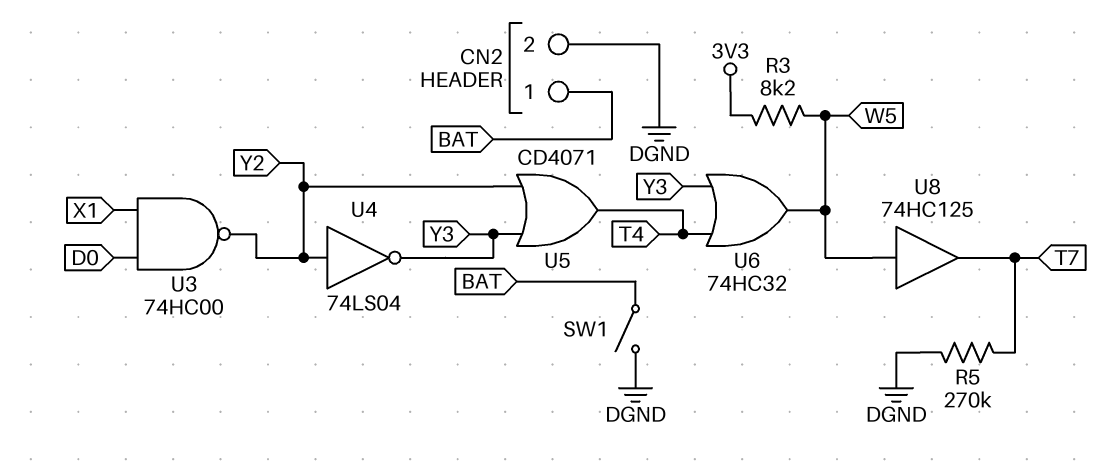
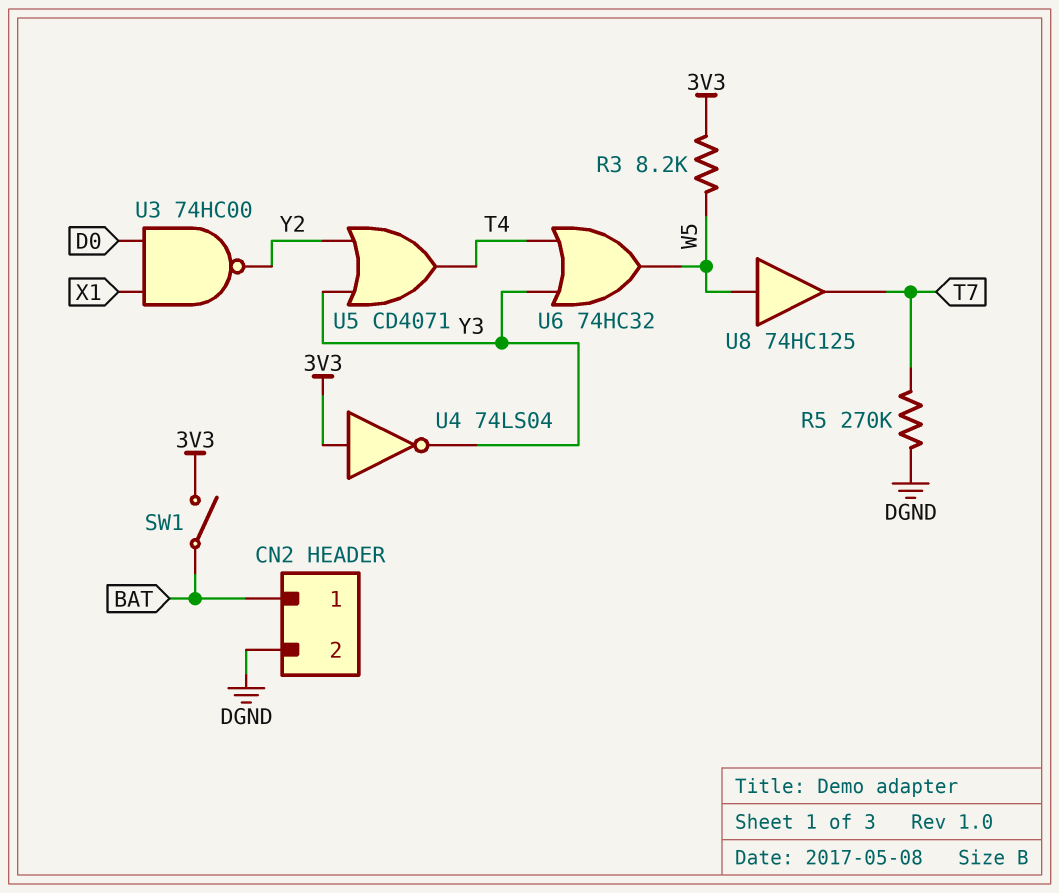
SW1: switch (BAT, DGND) -> switch (3V3, BAT)
U4: NOT 74LS04 (in Y2, out Y3) -> NOT 74LS04 (in 3V3, out Y3)

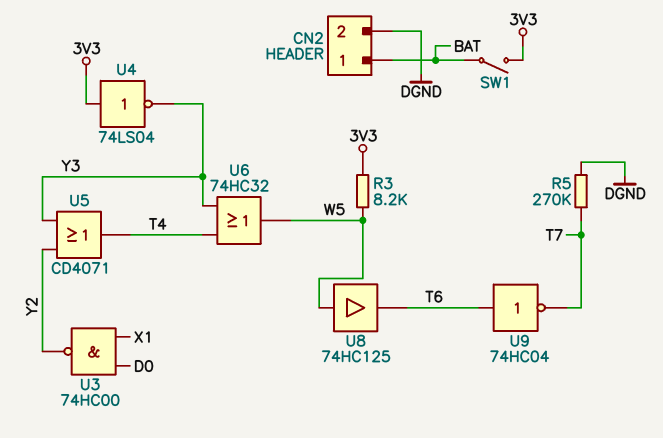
U8: buffer 74HC125 (in W5, out T7) -> buffer 74HC125 (in W5, out T6)
U9: none -> NOT 74HC04 (in T6, out T7)

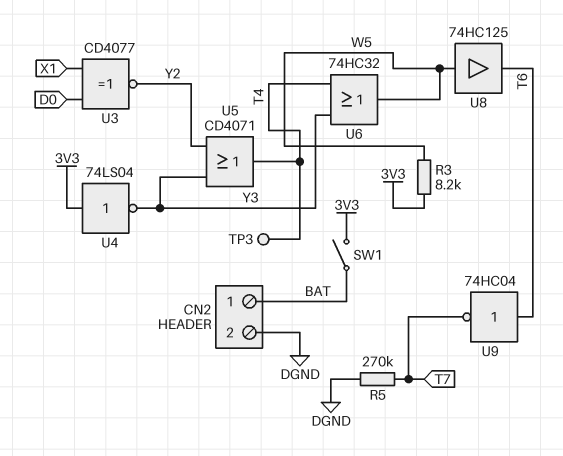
TP3: none -> test point (T4)
U3: NAND 74HC00 (in D0, in X1, out Y2) -> XNOR CD4077 (in D0, in X1, out Y2)

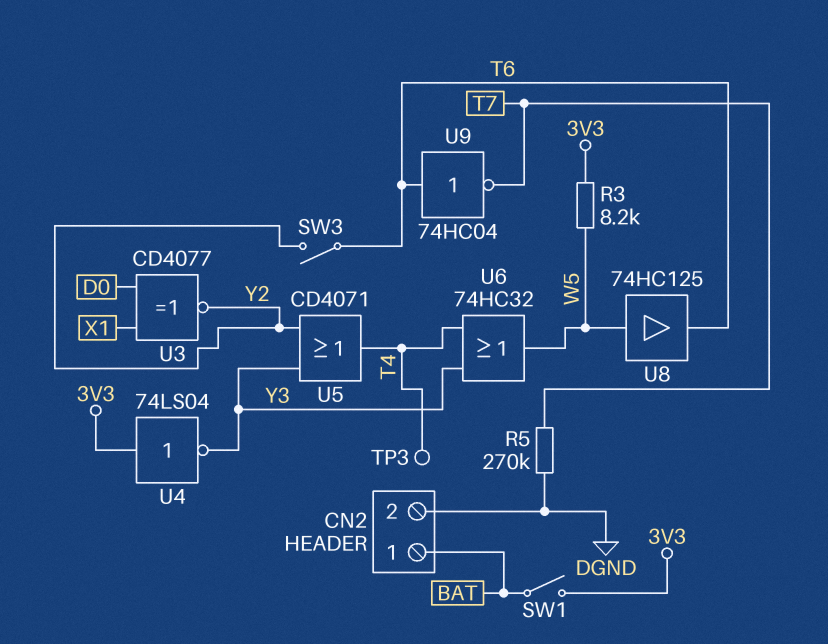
SW3: none -> switch (T6, Y2)

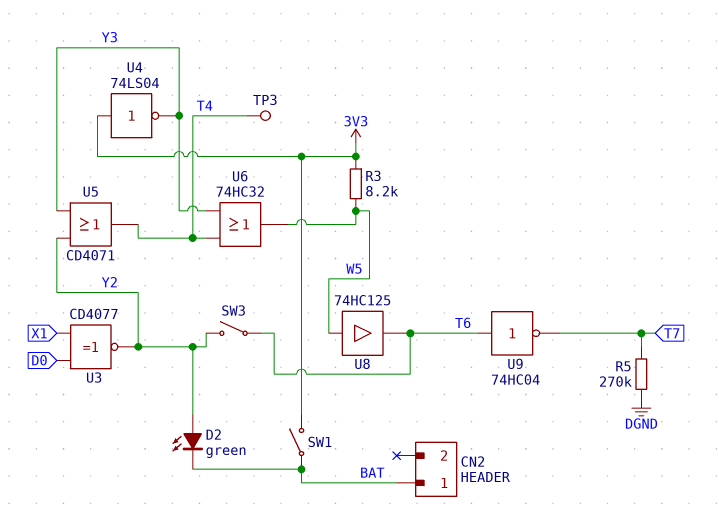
CN2 pin 2: DGND -> none
D2: none -> LED green (A Y2, K BAT)

